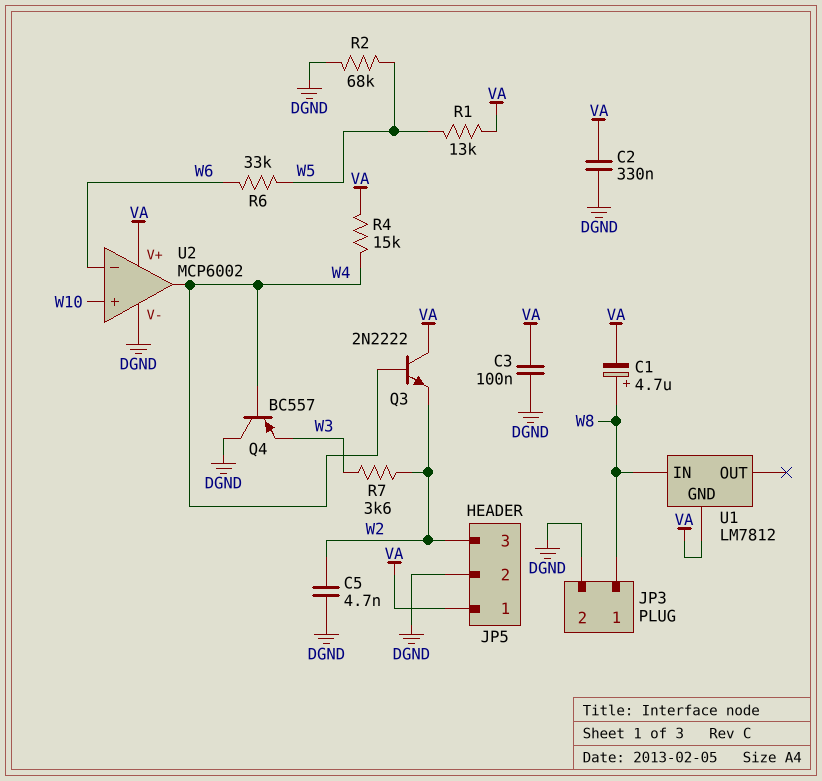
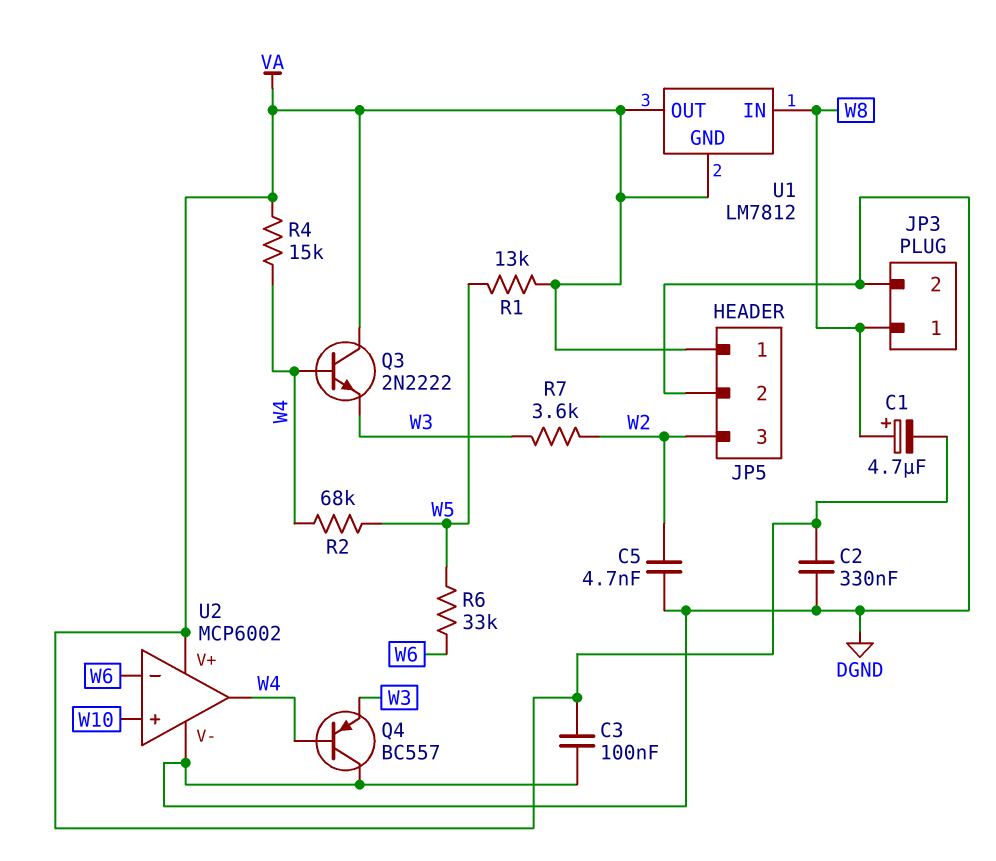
Q3: NPN 2N2222 (B W4, C VA, E W2) -> NPN 2N2222 (B W4, C VA, E W3)
R2: 68k (DGND, W5) -> 68k (W4, W5)
U1 pin OUT: none -> VA

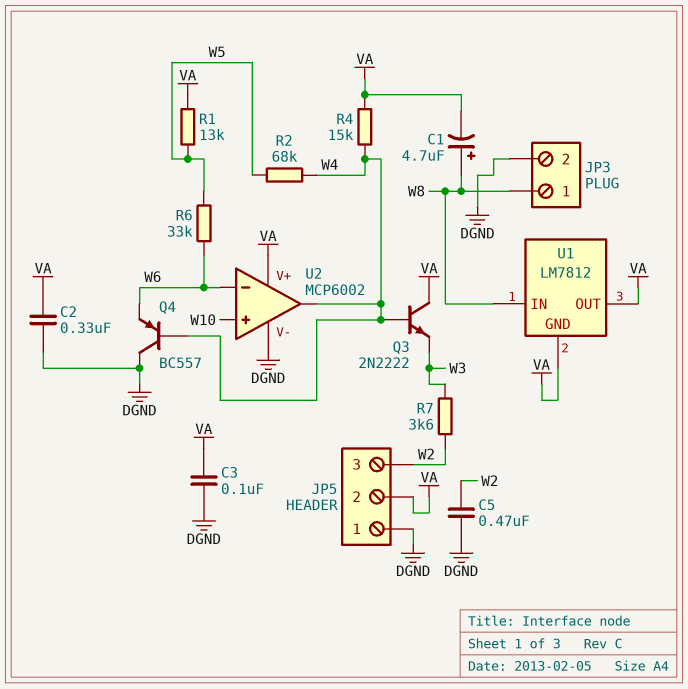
C5: 4.7nF (DGND, W2) -> 470nF (DGND, W2)
JP5 pin 1: VA -> DGND
JP5 pin 2: DGND -> VA
Q4: PNP BC557 (B W4, C DGND, E W3) -> PNP BC557 (B W4, C DGND, E W6)

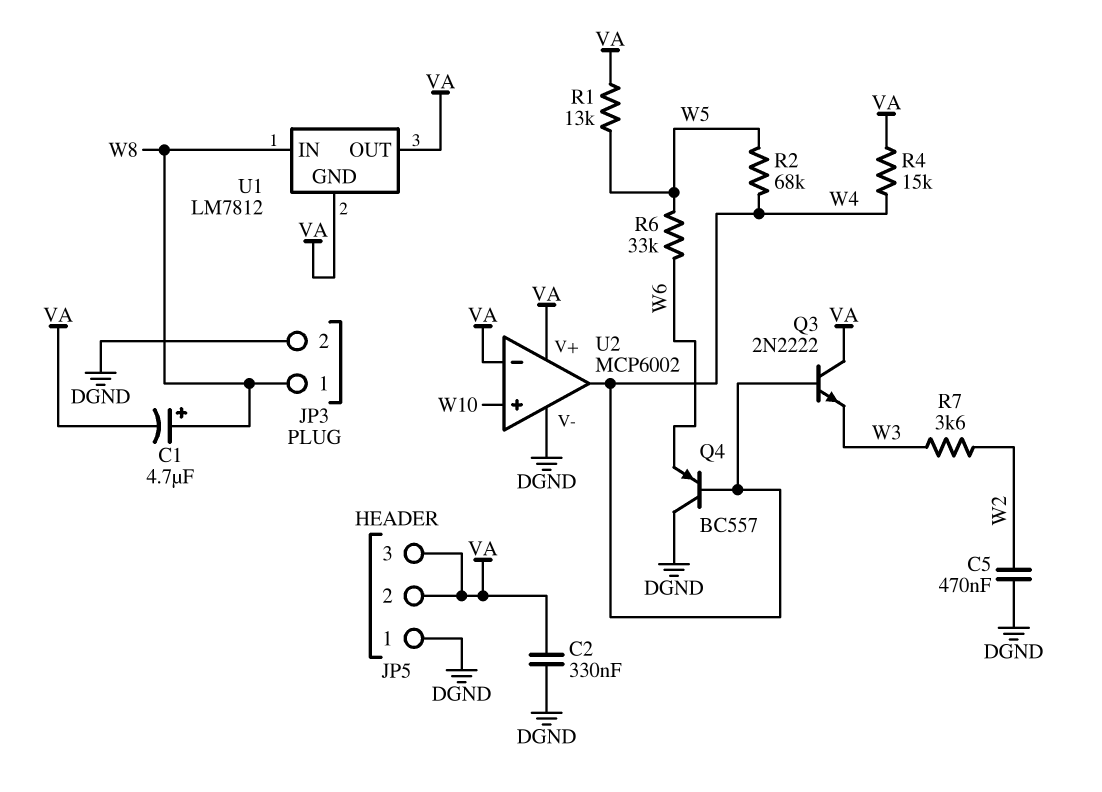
C3: 100nF (DGND, VA) -> none
JP5 pin 3: W2 -> VA
U2 pin in-: W6 -> VA

